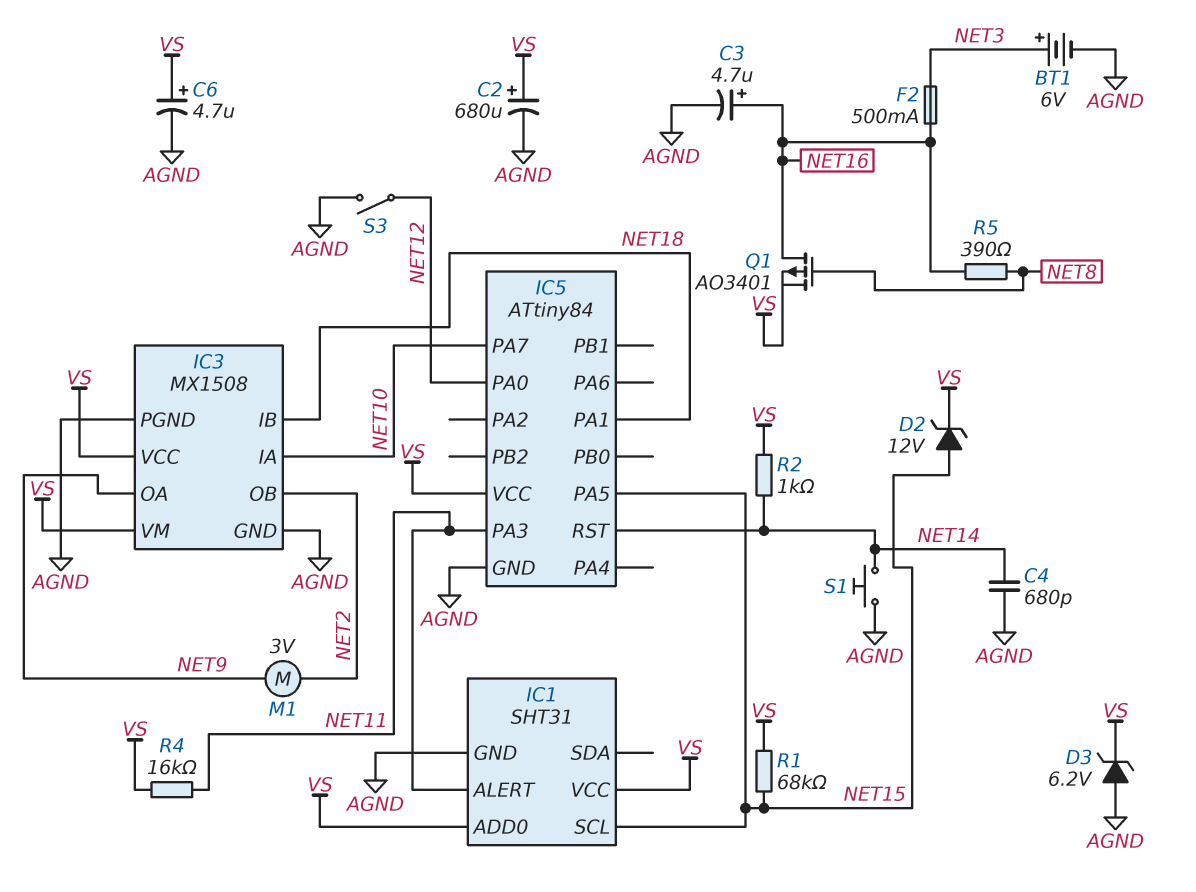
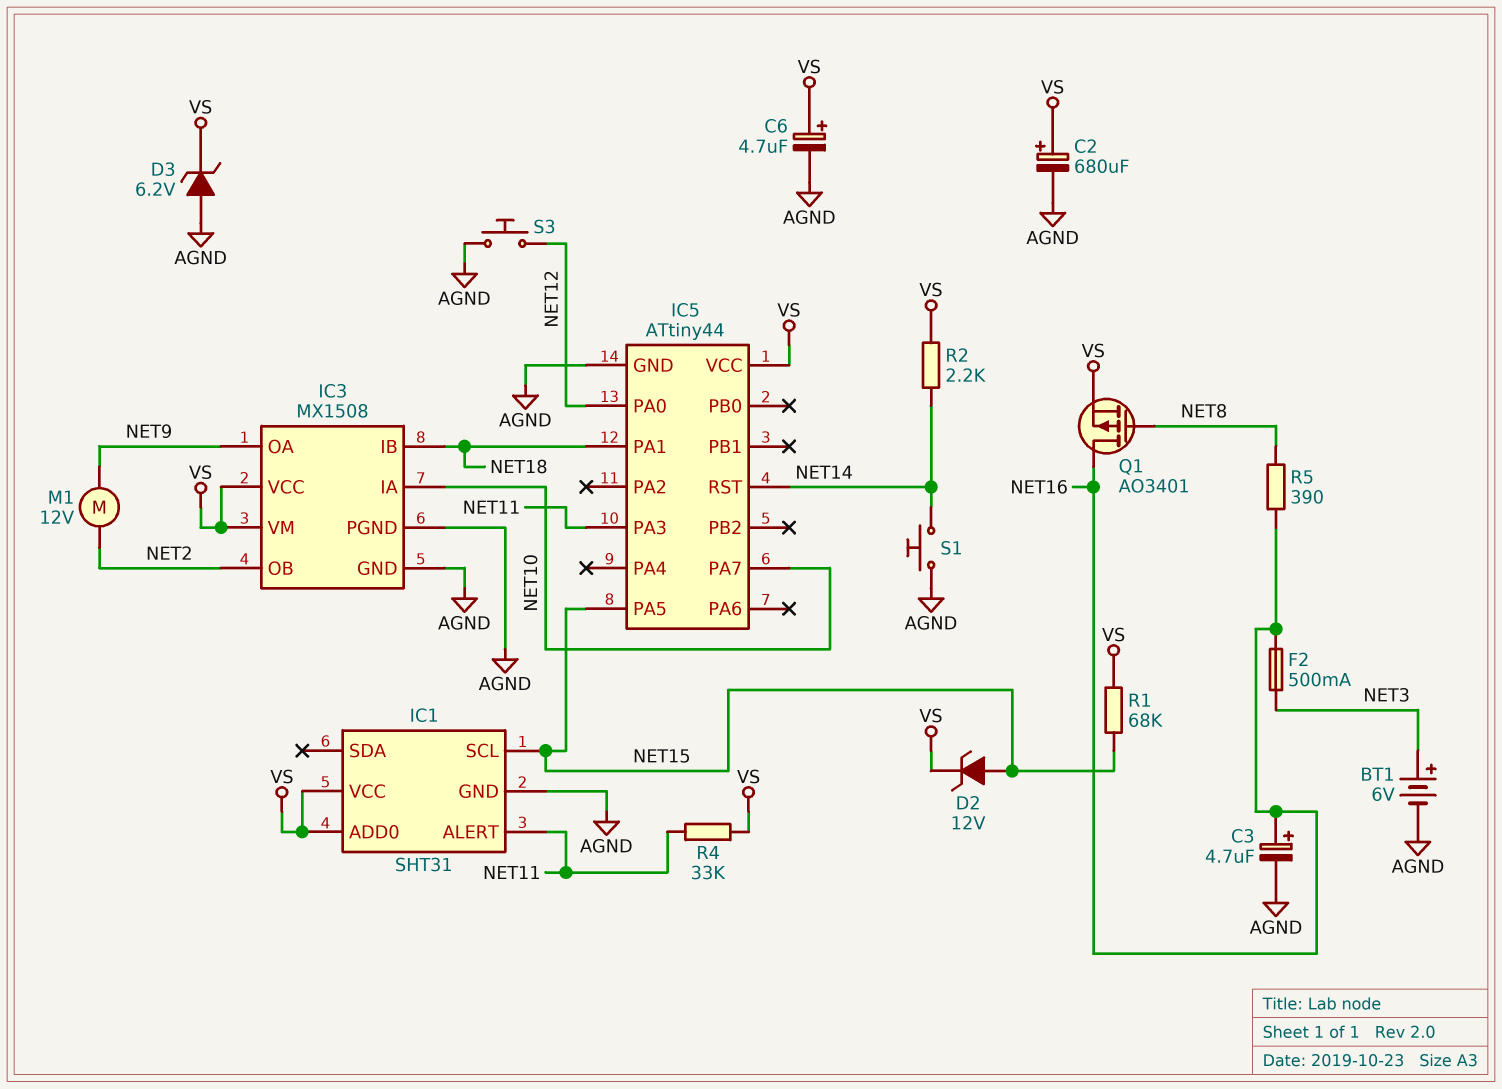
C4: 680pF (AGND, NET14) -> none
IC5: ATtiny84 -> ATtiny44
M1: motor 3V (NET2, NET9) -> motor 12V (NET2, NET9)
R2: 1k (NET14, VS) -> 2.2k (NET14, VS)
R4: 16k (NET11, VS) -> 33k (NET11, VS)
S3: switch (AGND, NET12) -> button (AGND, NET12)

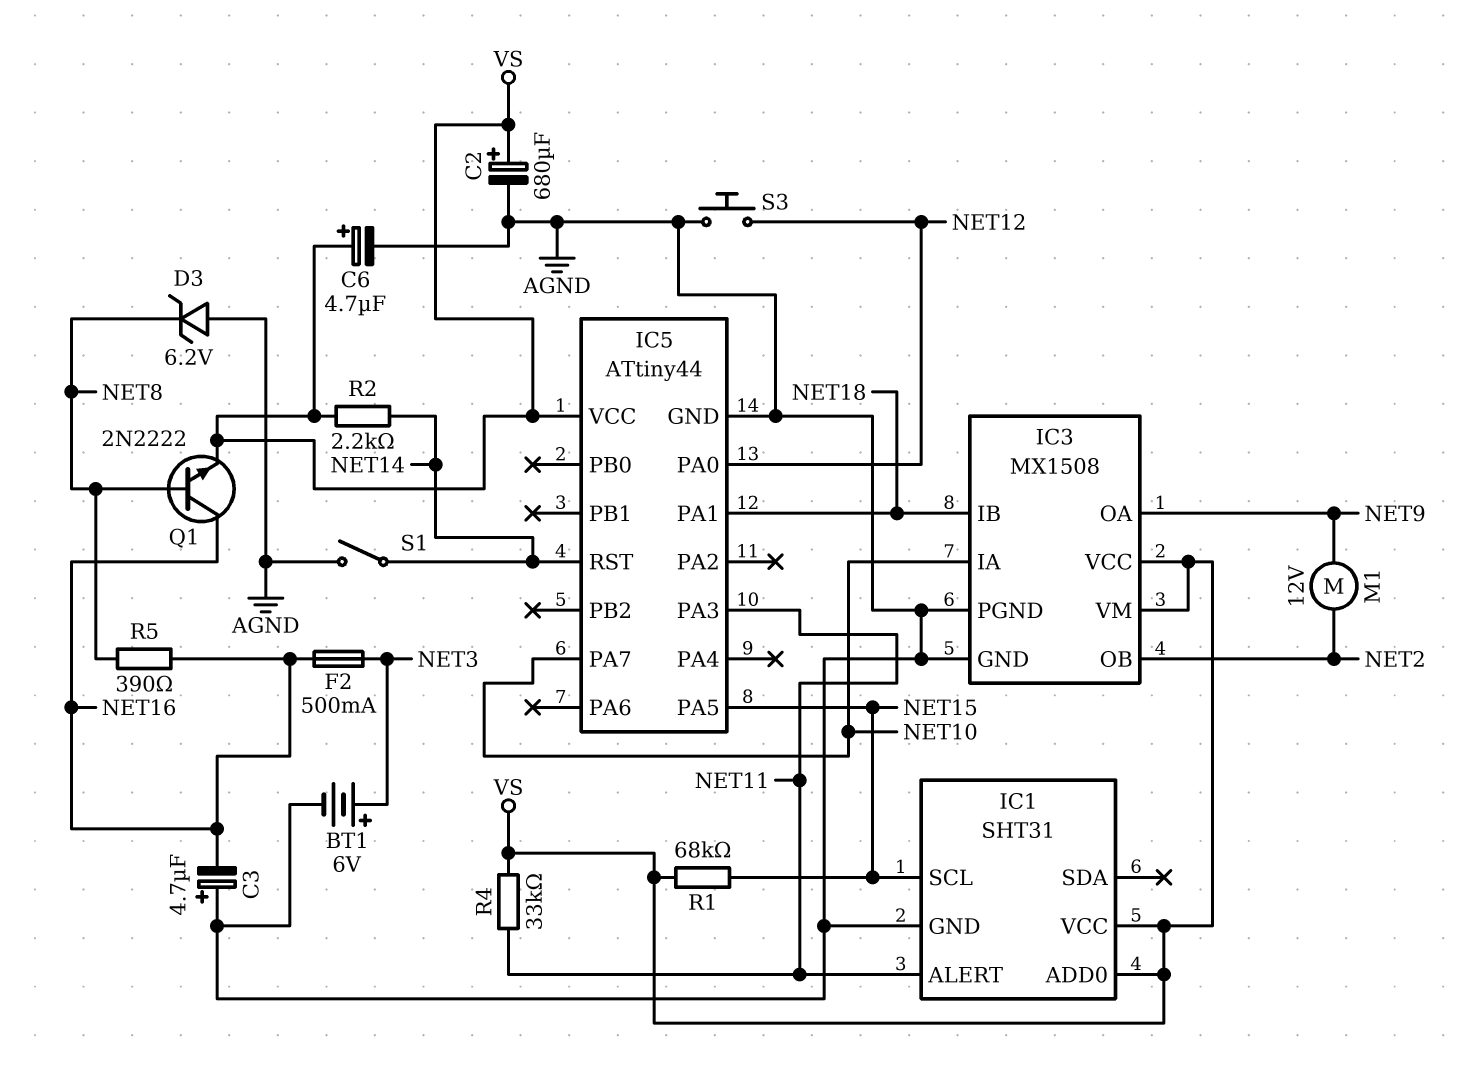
C3: 4.7uF (plus NET16, minus AGND) -> 4.7uF (plus AGND, minus NET16)
D2: zener 12V (A NET15, K VS) -> none
D3: zener 6.2V (A AGND, K VS) -> zener 6.2V (A AGND, K NET8)
Q1: PMOS AO3401 (G NET8, D NET16, S VS) -> NPN 2N2222 (B NET8, C NET16, E VS)
S1: button (AGND, NET14) -> switch (AGND, NET14)

